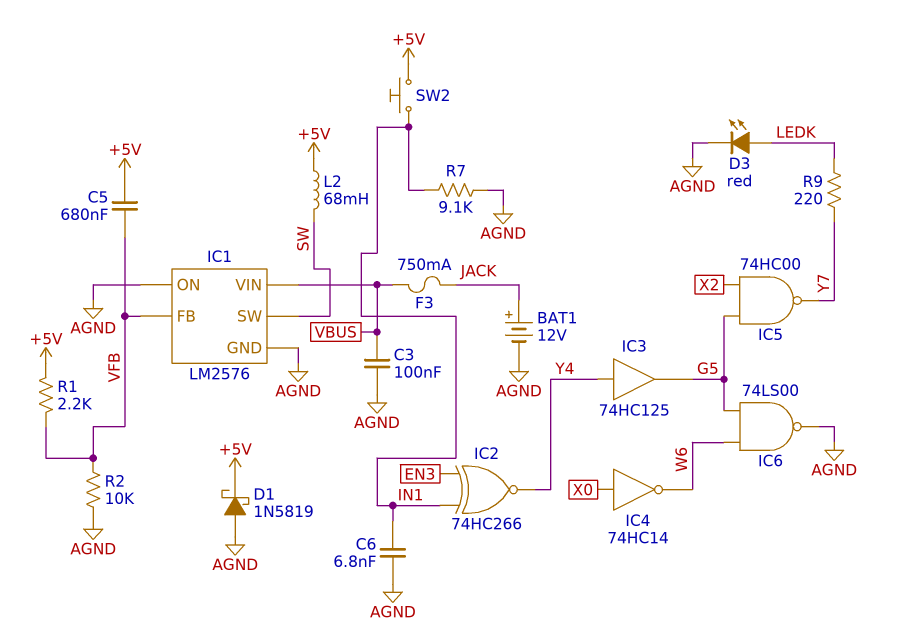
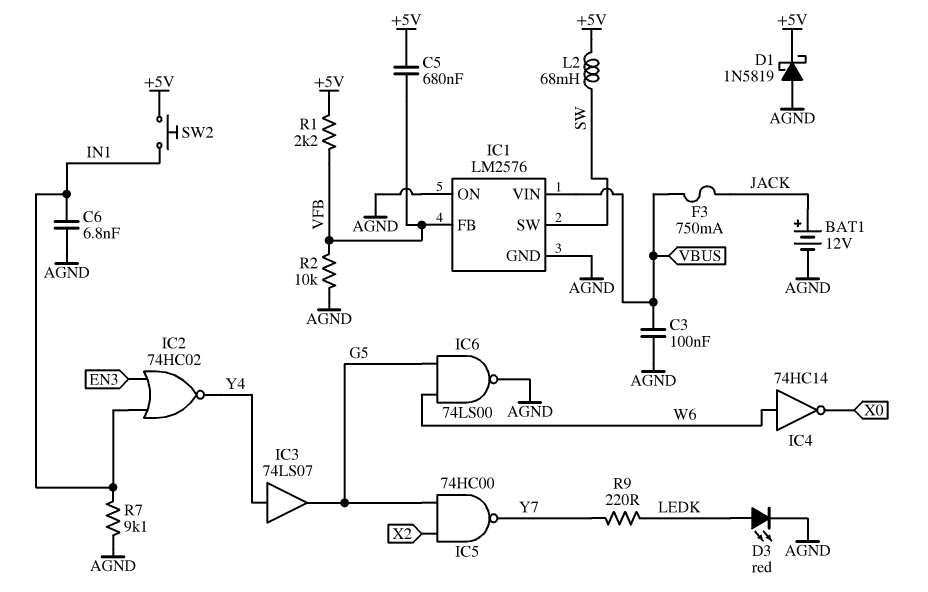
IC2: XNOR 74HC266 (in EN3, in IN1, out Y4) -> NOR 74HC02 (in EN3, in IN1, out Y4)
IC3: buffer 74HC125 (in Y4, out G5) -> buffer 74LS07 (in Y4, out G5)
IC4: NOT 74HC14 (in X0, out W6) -> NOT 74HC14 (in W6, out X0)

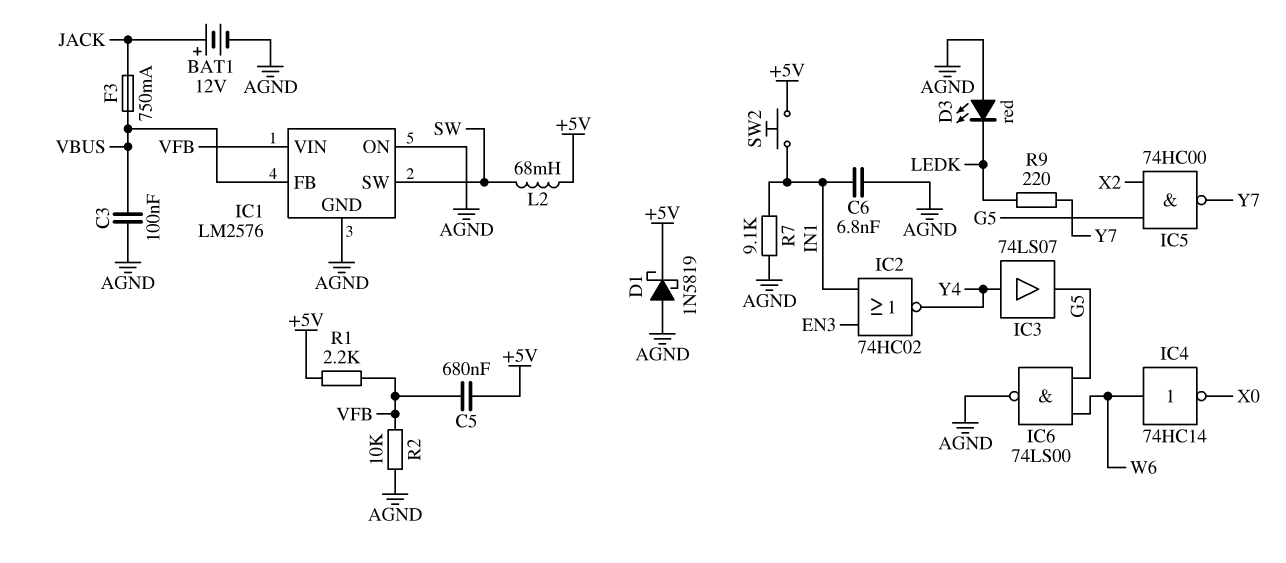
D3: LED red (A LEDK, K AGND) -> LED red (A AGND, K LEDK)
IC1 pin FB: VFB -> VBUS
IC1 pin VIN: VBUS -> VFB

